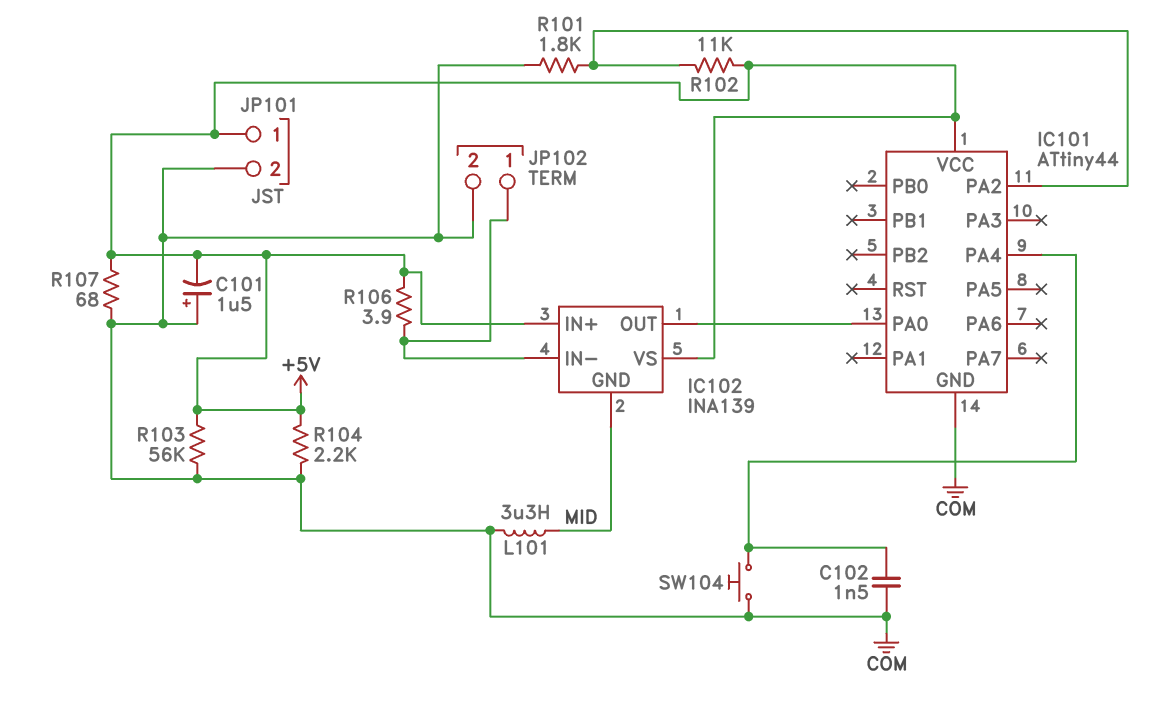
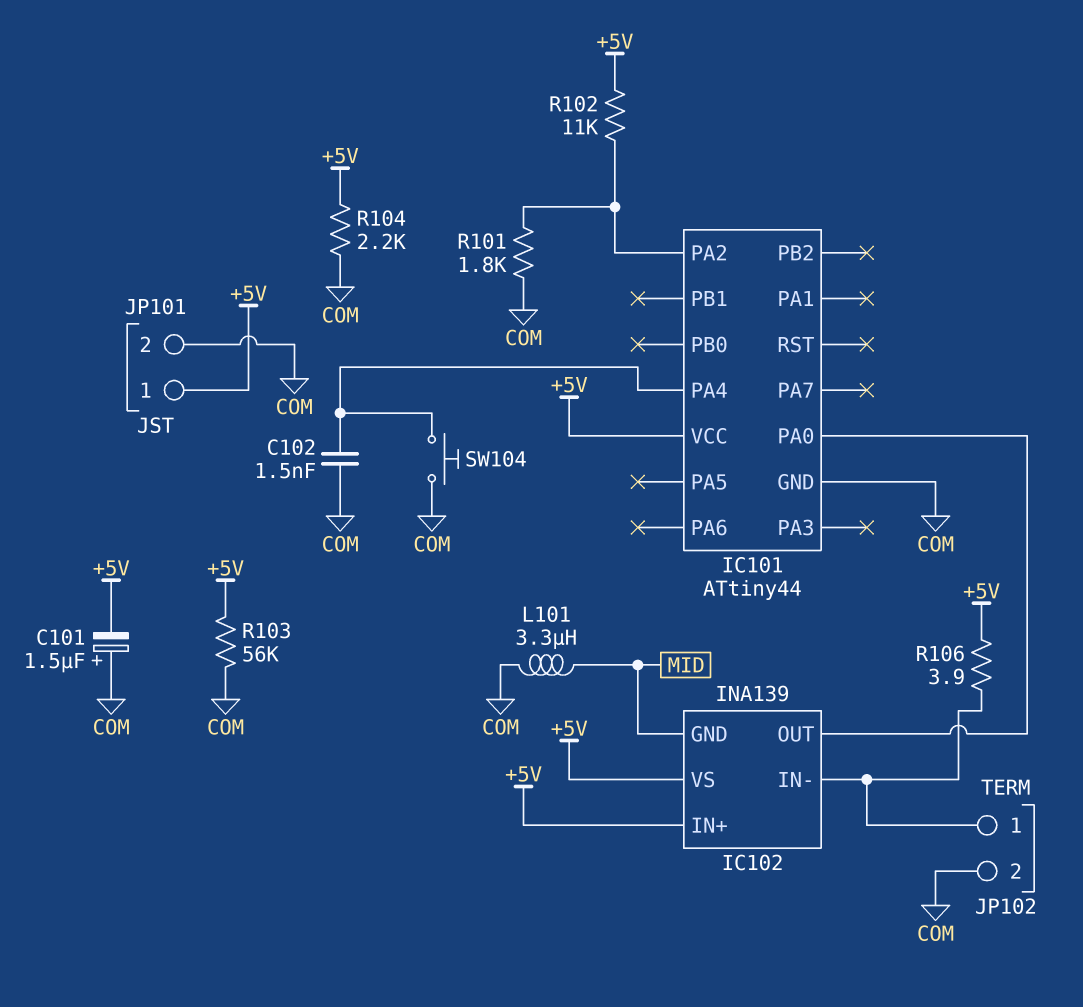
R107: 68 (+5V, COM) -> none

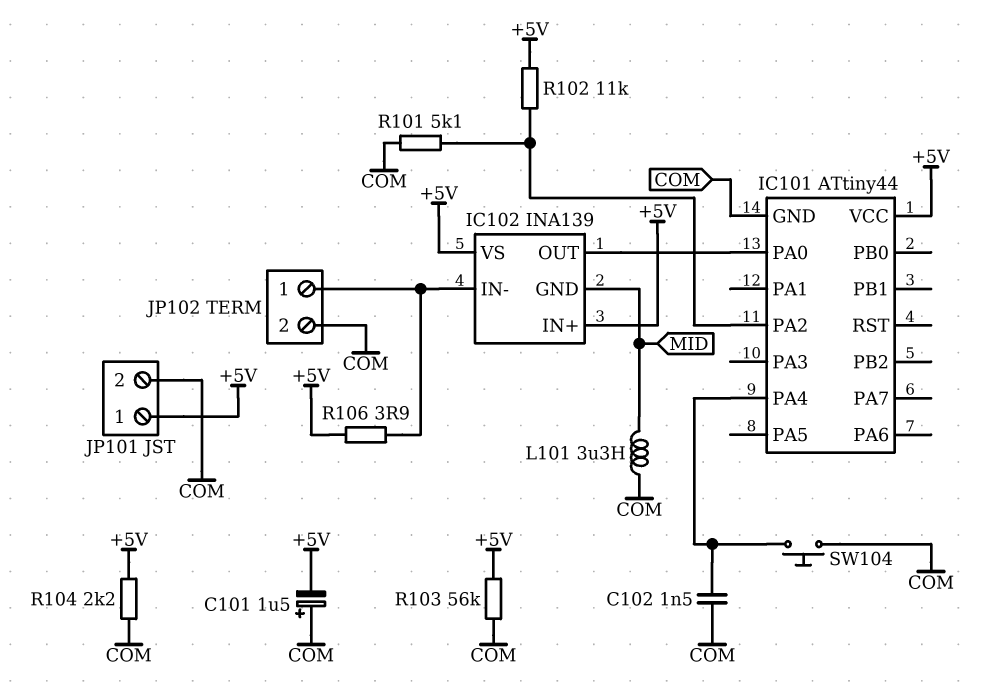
R101: 1.8k (COM, IC101/PA2) -> 5.1k (COM, IC101/PA2)

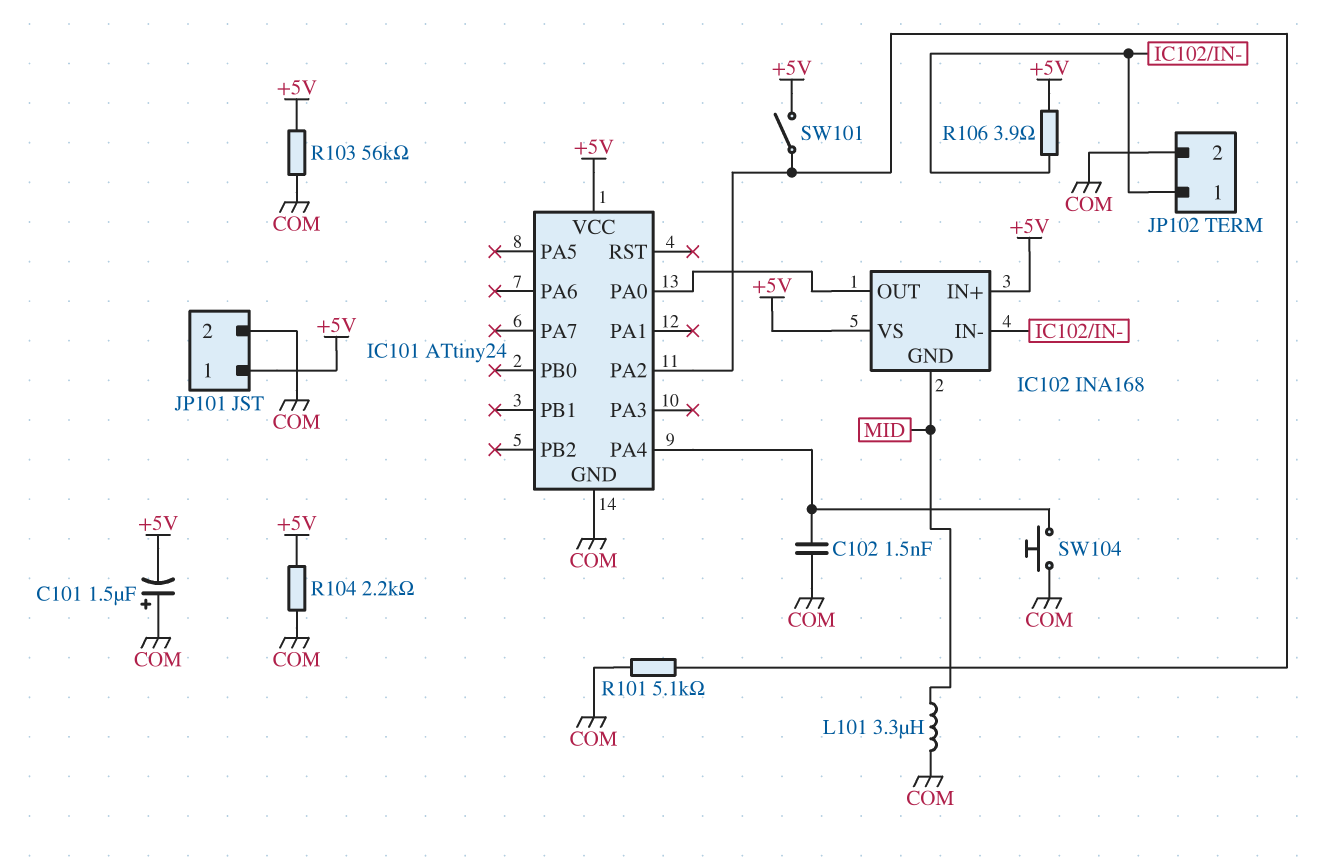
IC101: ATtiny44 -> ATtiny24
IC102: INA139 -> INA168
R102: 11k (+5V, IC101/PA2) -> none
SW101: none -> switch (+5V, IC101/PA2)

